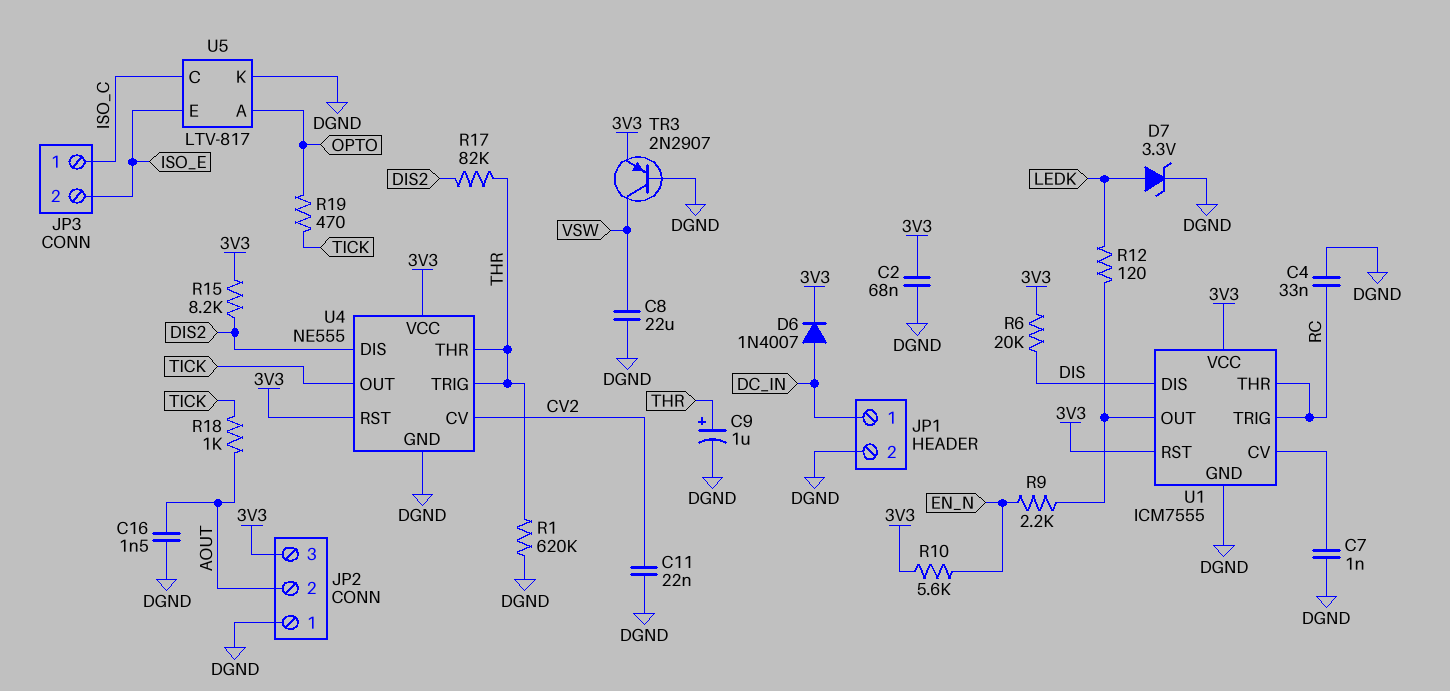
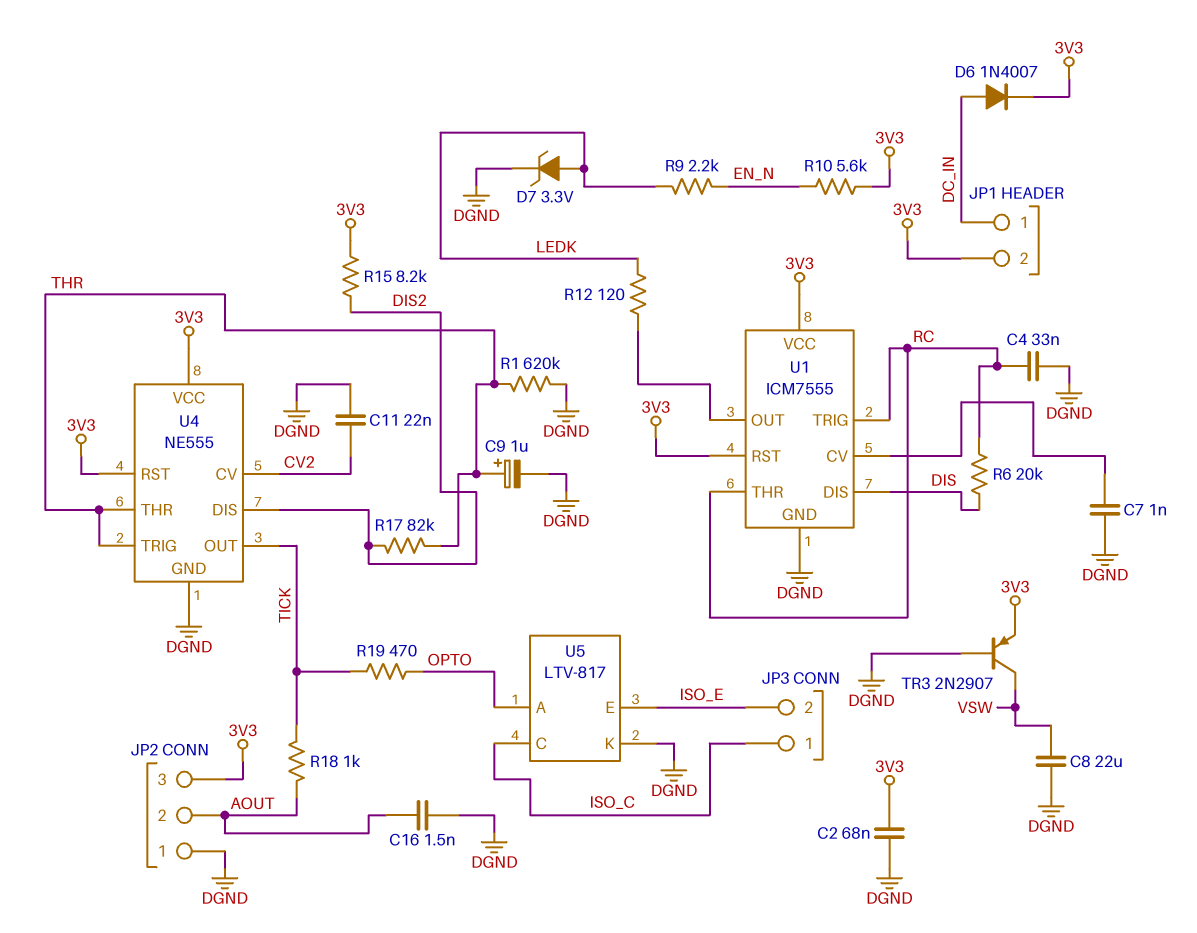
JP1 pin 2: DGND -> 3V3
R6: 20k (3V3, DIS) -> 20k (DIS, RC)
R9: 2.2k (EN_N, U1/OUT) -> 2.2k (EN_N, LEDK)

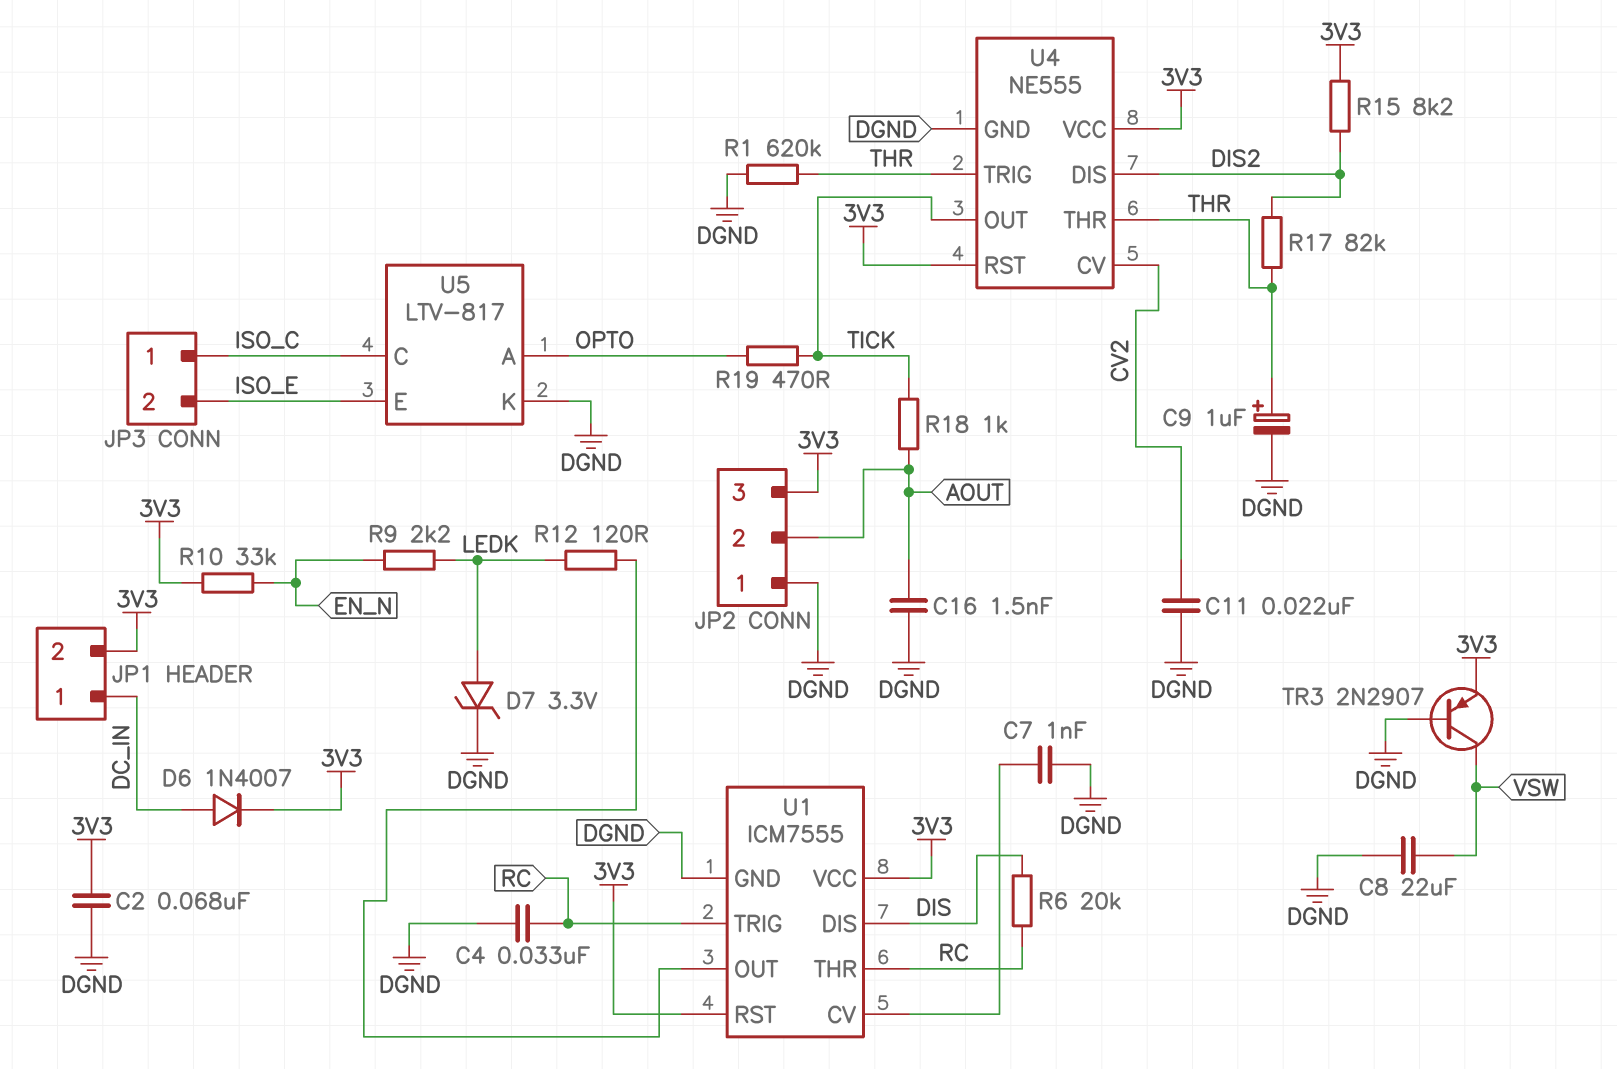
R10: 5.6k (3V3, EN_N) -> 33k (3V3, EN_N)

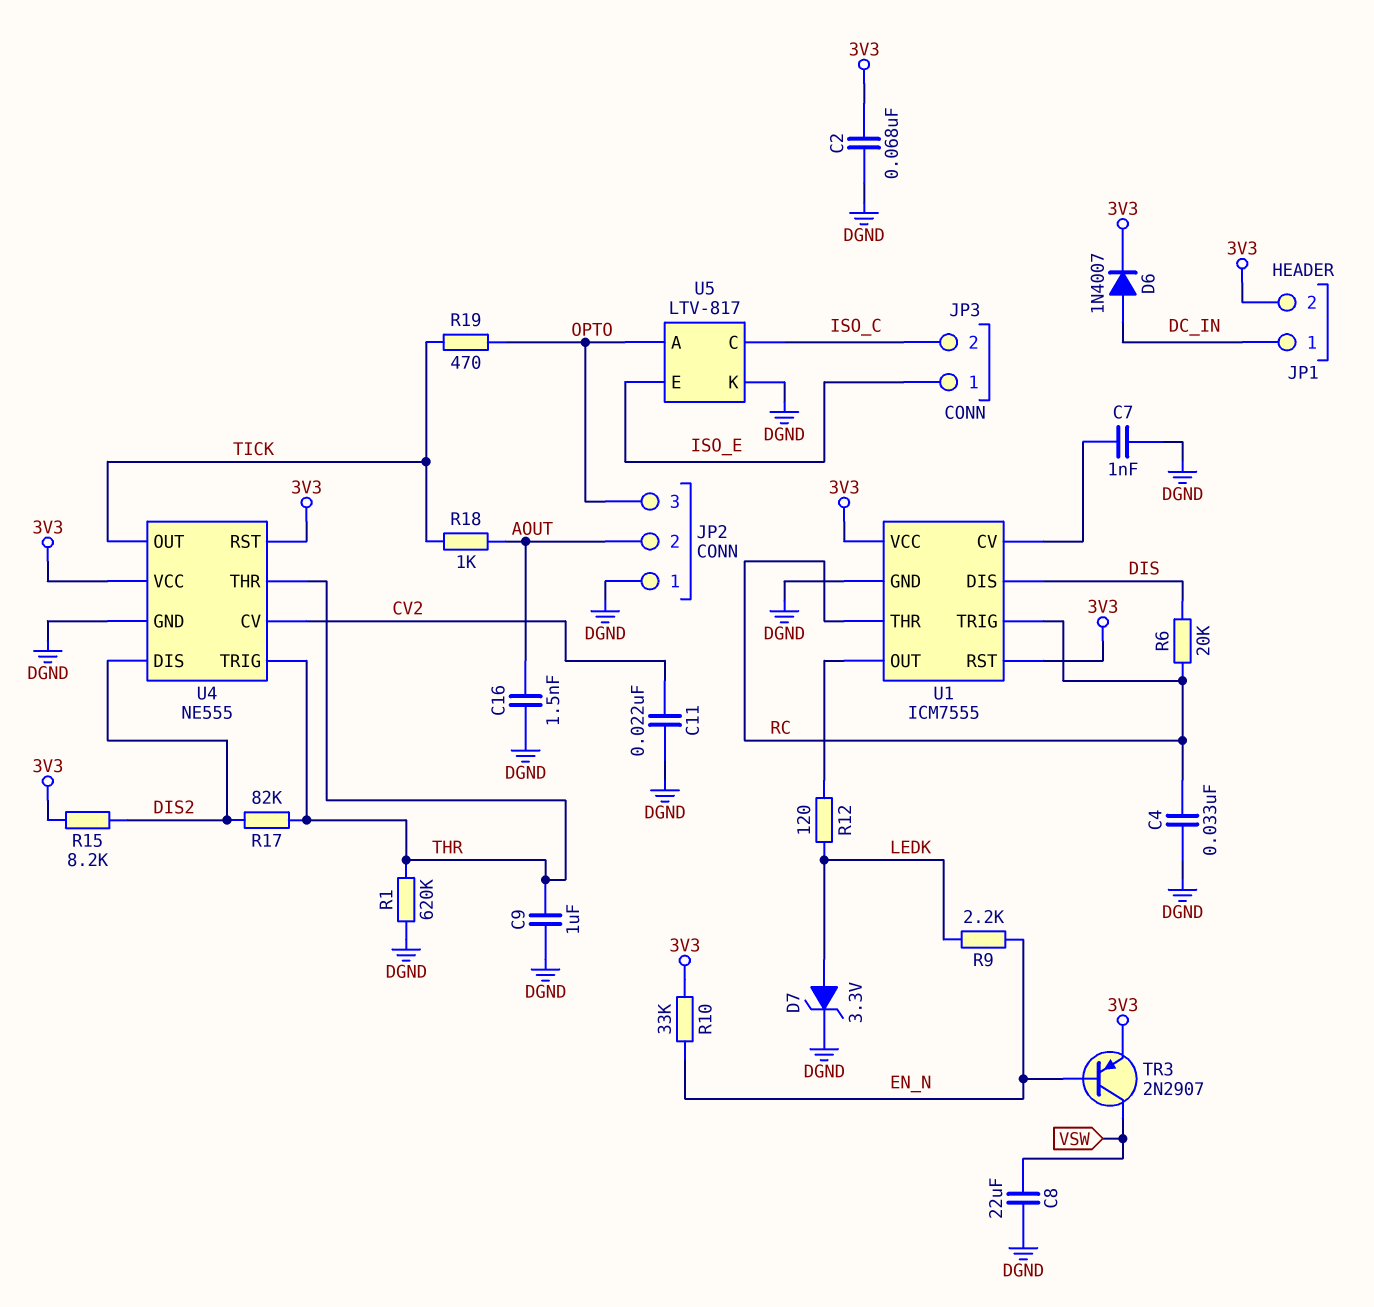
C9: 1uF (plus THR, minus DGND) -> 1uF (DGND, THR)
JP2 pin 3: 3V3 -> OPTO
JP3 pin 1: ISO_C -> ISO_E
JP3 pin 2: ISO_E -> ISO_C
TR3: PNP 2N2907 (B DGND, C VSW, E 3V3) -> PNP 2N2907 (B EN_N, C VSW, E 3V3)

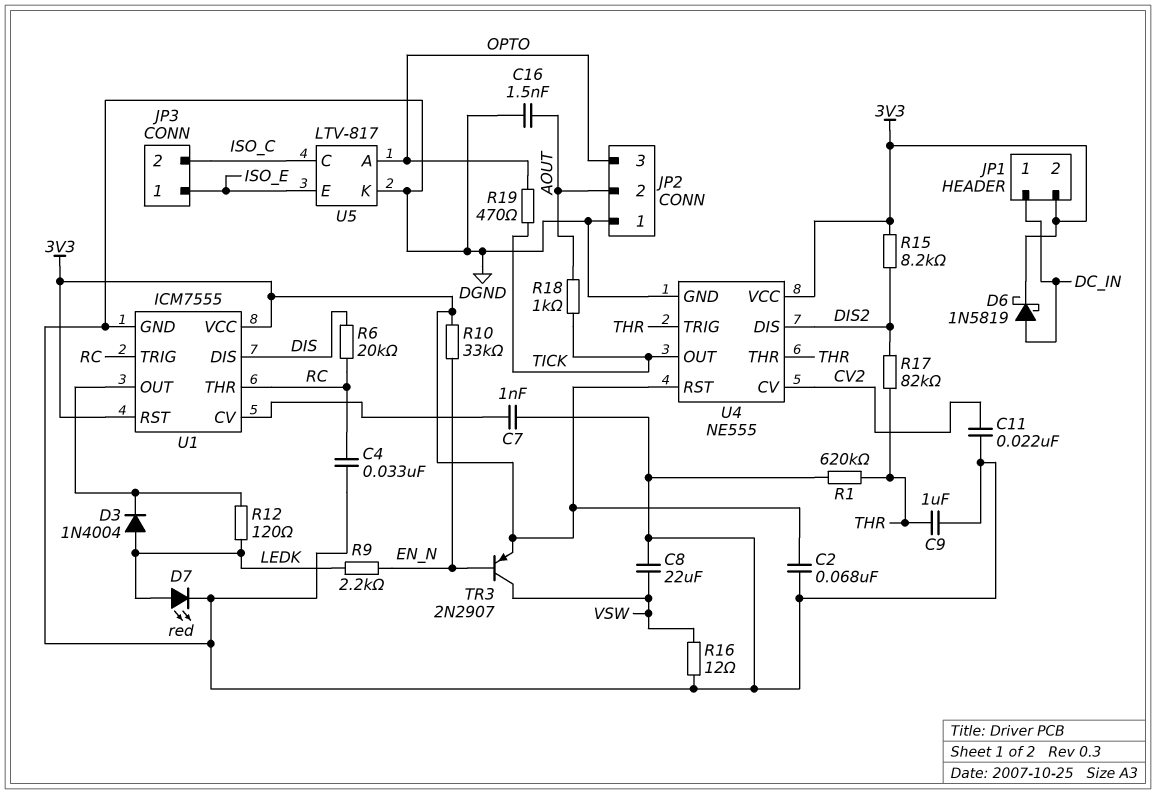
D3: none -> diode 1N4004 (A LEDK, K U1/OUT)
D6: diode 1N4007 (A DC_IN, K 3V3) -> schottky 1N5819 (A DC_IN, K 3V3)
D7: zener 3.3V (A LEDK, K DGND) -> LED red (A LEDK, K DGND)
R16: none -> 12 (DGND, VSW)

